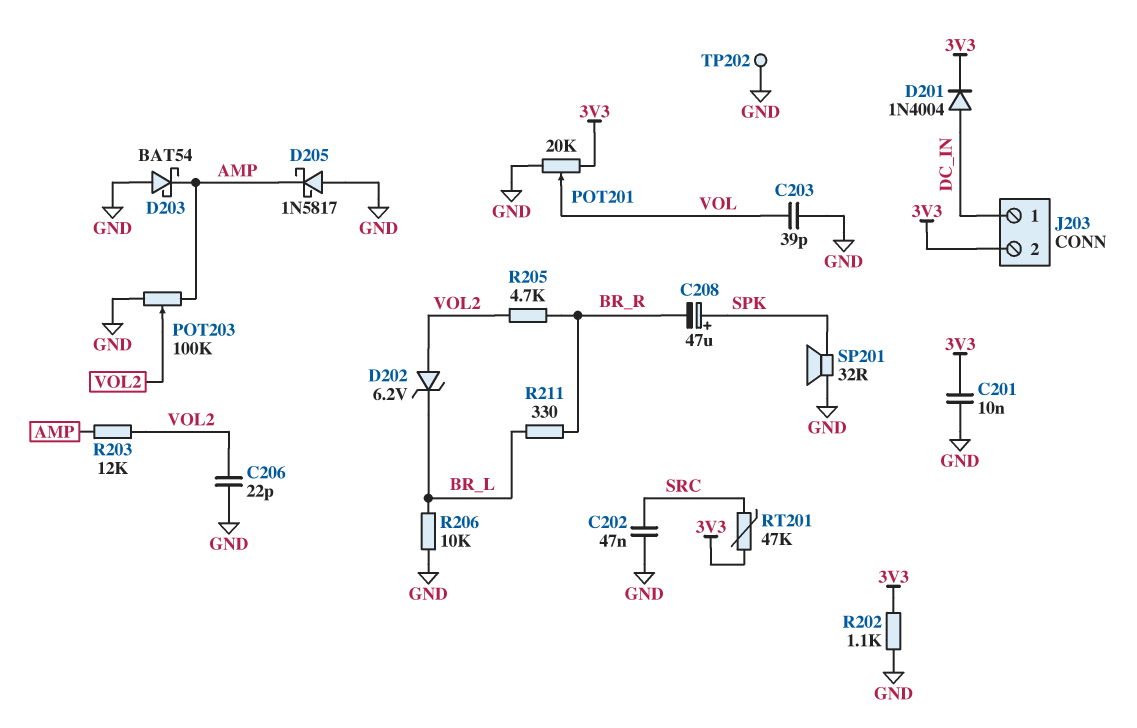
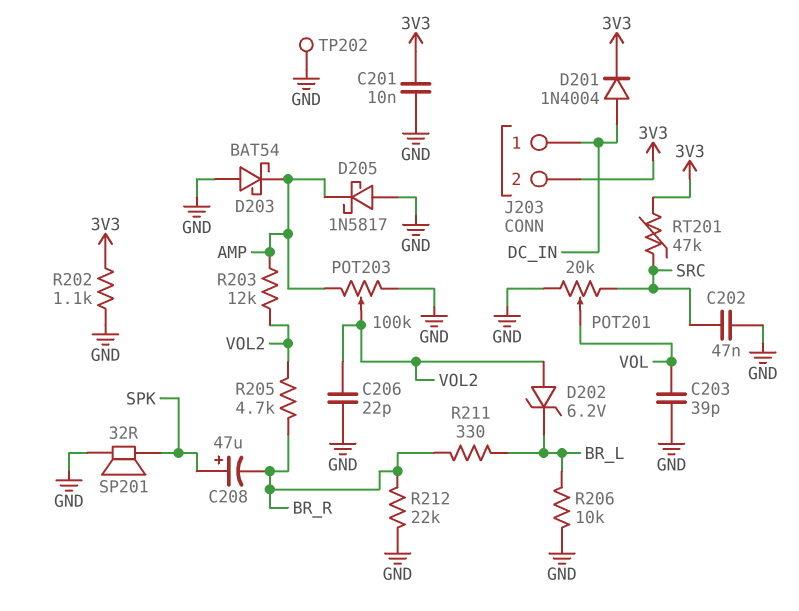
POT201: 20k (3V3, GND, wiper VOL) -> 20k (GND, SRC, wiper VOL)
R212: none -> 22k (BR_R, GND)

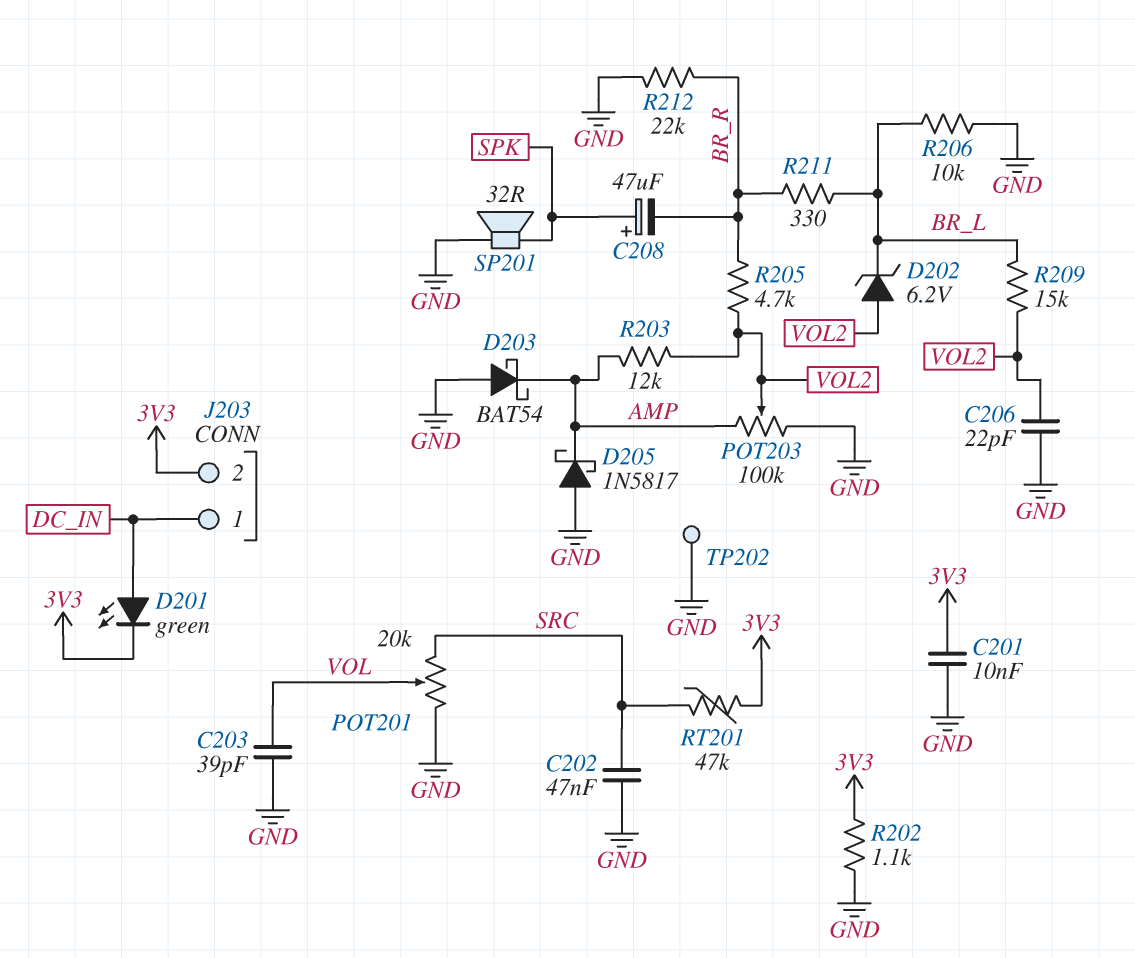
D201: diode 1N4004 (A DC_IN, K 3V3) -> LED green (A DC_IN, K 3V3)
R209: none -> 15k (BR_L, VOL2)

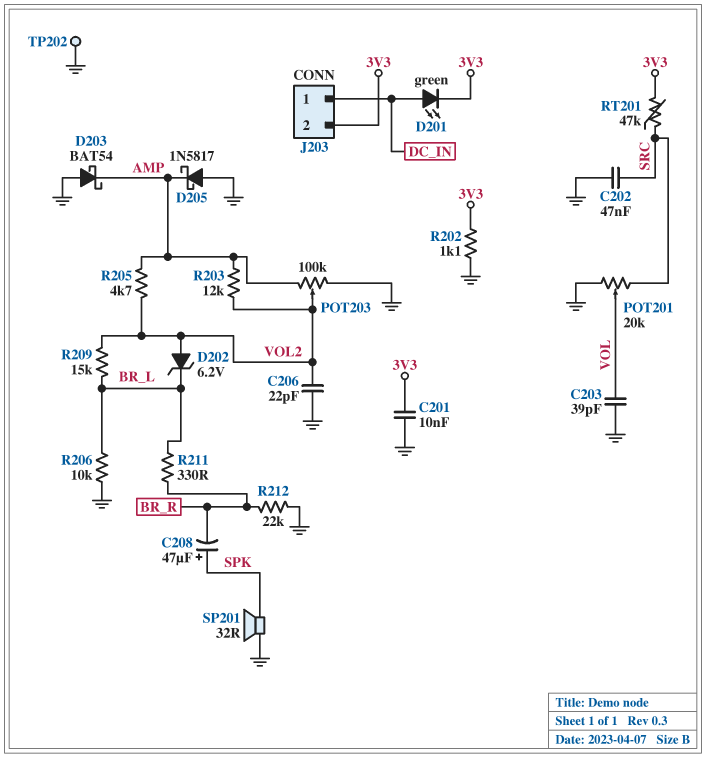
R205: 4.7k (BR_R, VOL2) -> 4.7k (AMP, VOL2)

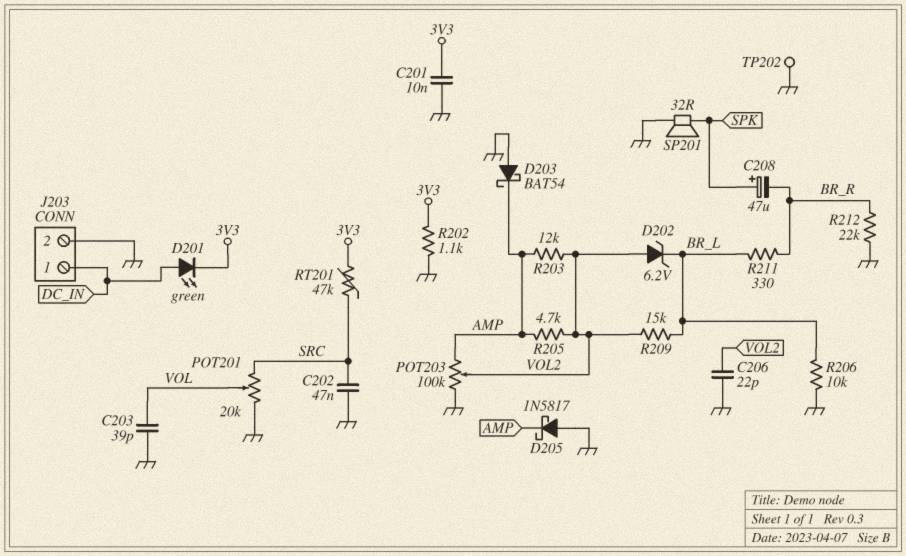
J203 pin 2: 3V3 -> GND

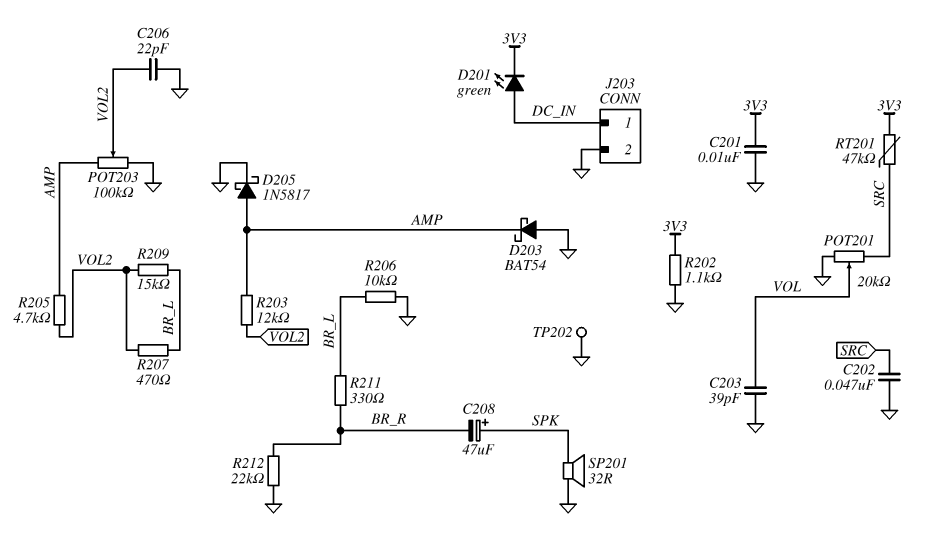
D202: zener 6.2V (A VOL2, K BR_L) -> none
D205: schottky 1N5817 (A GND, K AMP) -> schottky 1N5817 (A AMP, K GND)
R207: none -> 470 (BR_L, VOL2)

